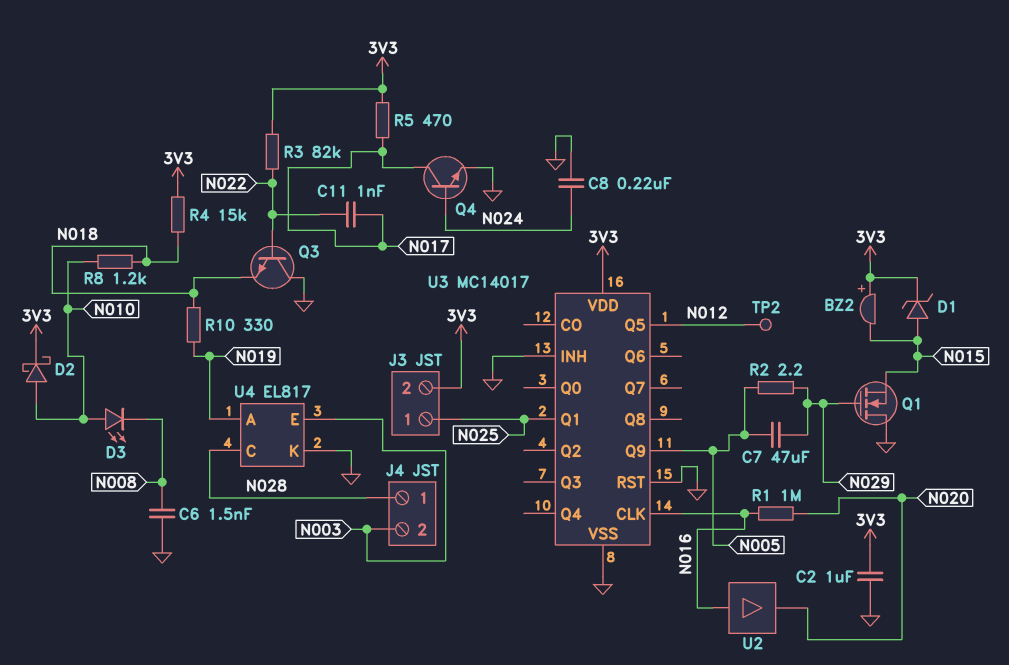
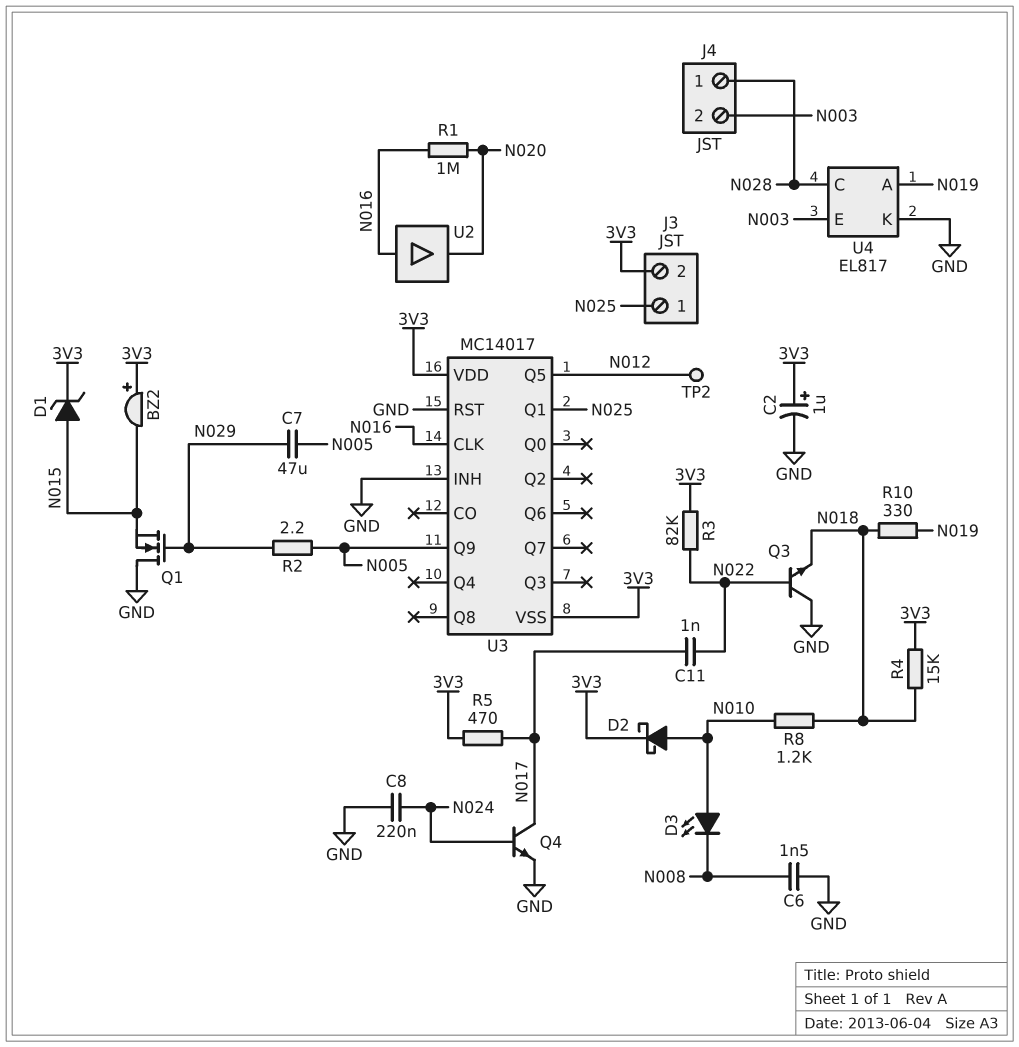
C2: 1uF (3V3, GND) -> 1uF (plus 3V3, minus GND)
U3 pin VSS: GND -> 3V3

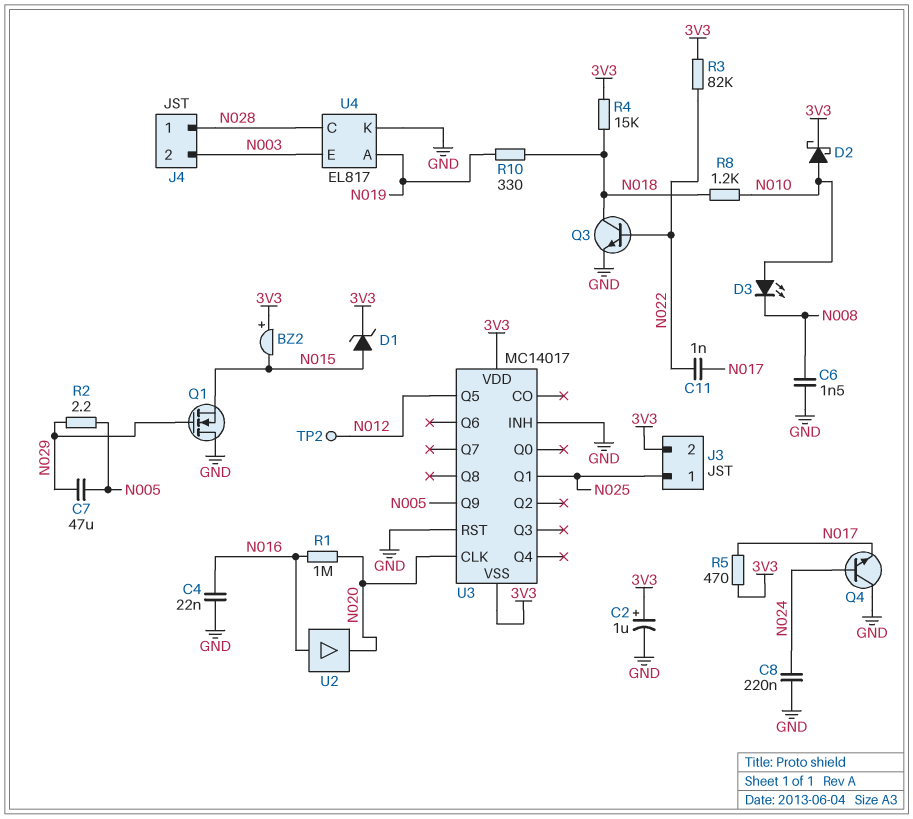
C4: none -> 22nF (GND, N016)
Q3: NPN (B N022, C GND, E N018) -> NPN (B N022, C N018, E GND)
Q4: NPN (B N024, C N017, E GND) -> NPN (B N024, C GND, E N017)
U3 pin CLK: N016 -> N020

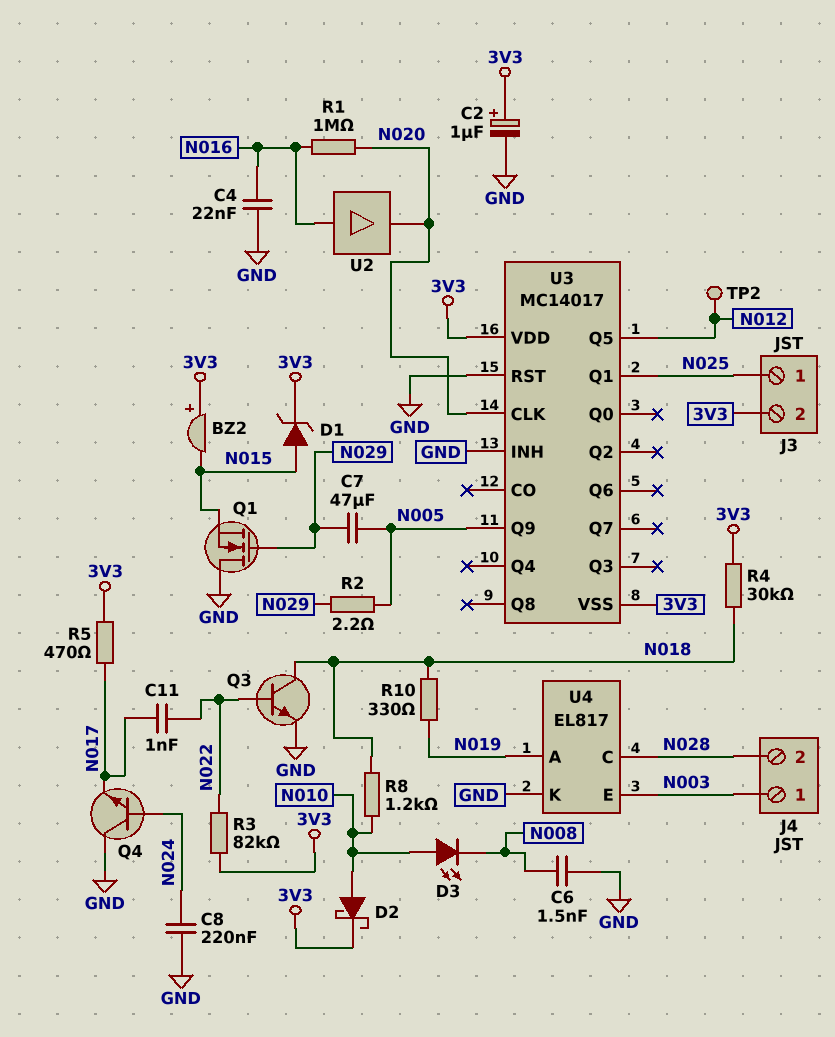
J4 pin 1: N028 -> N003
J4 pin 2: N003 -> N028
R4: 15k (3V3, N018) -> 30k (3V3, N018)

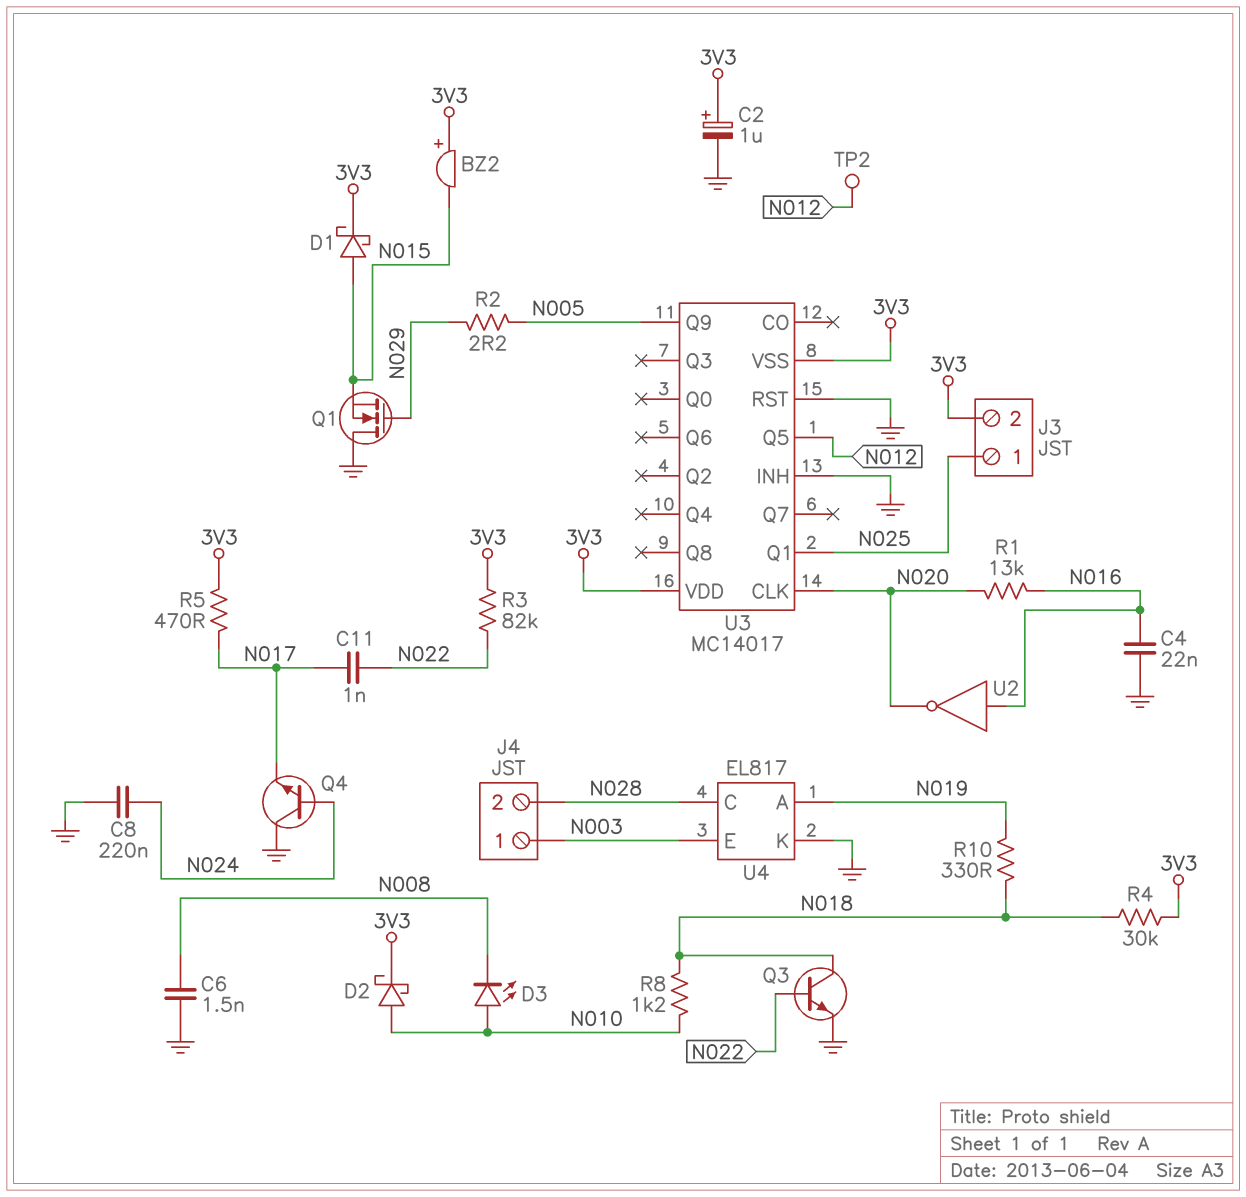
C7: 47uF (N005, N029) -> none
D1: zener (A N015, K 3V3) -> schottky (A N015, K 3V3)
R1: 1M (N016, N020) -> 13k (N016, N020)
U2: buffer (in N016, out N020) -> NOT (in N016, out N020)

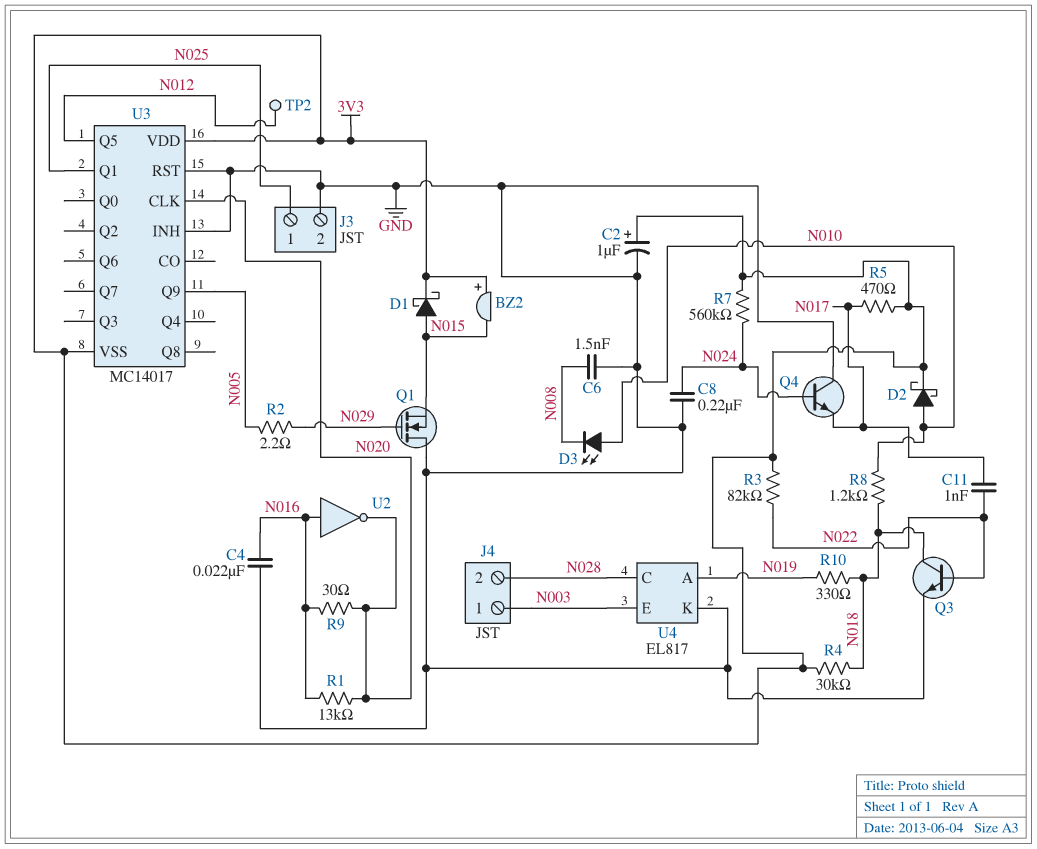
J3 pin 2: 3V3 -> GND
R7: none -> 560k (3V3, N024)
R9: none -> 30 (N016, N020)

